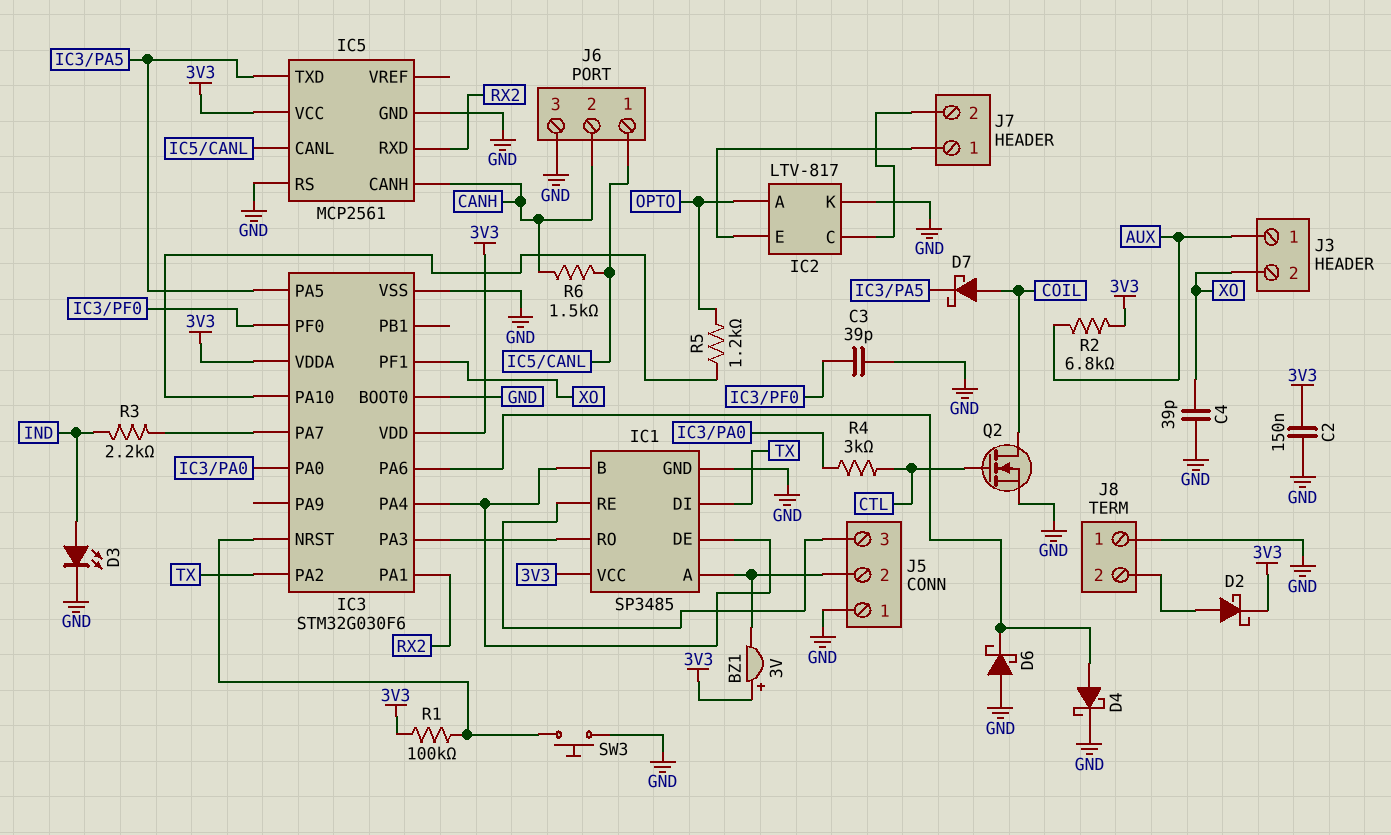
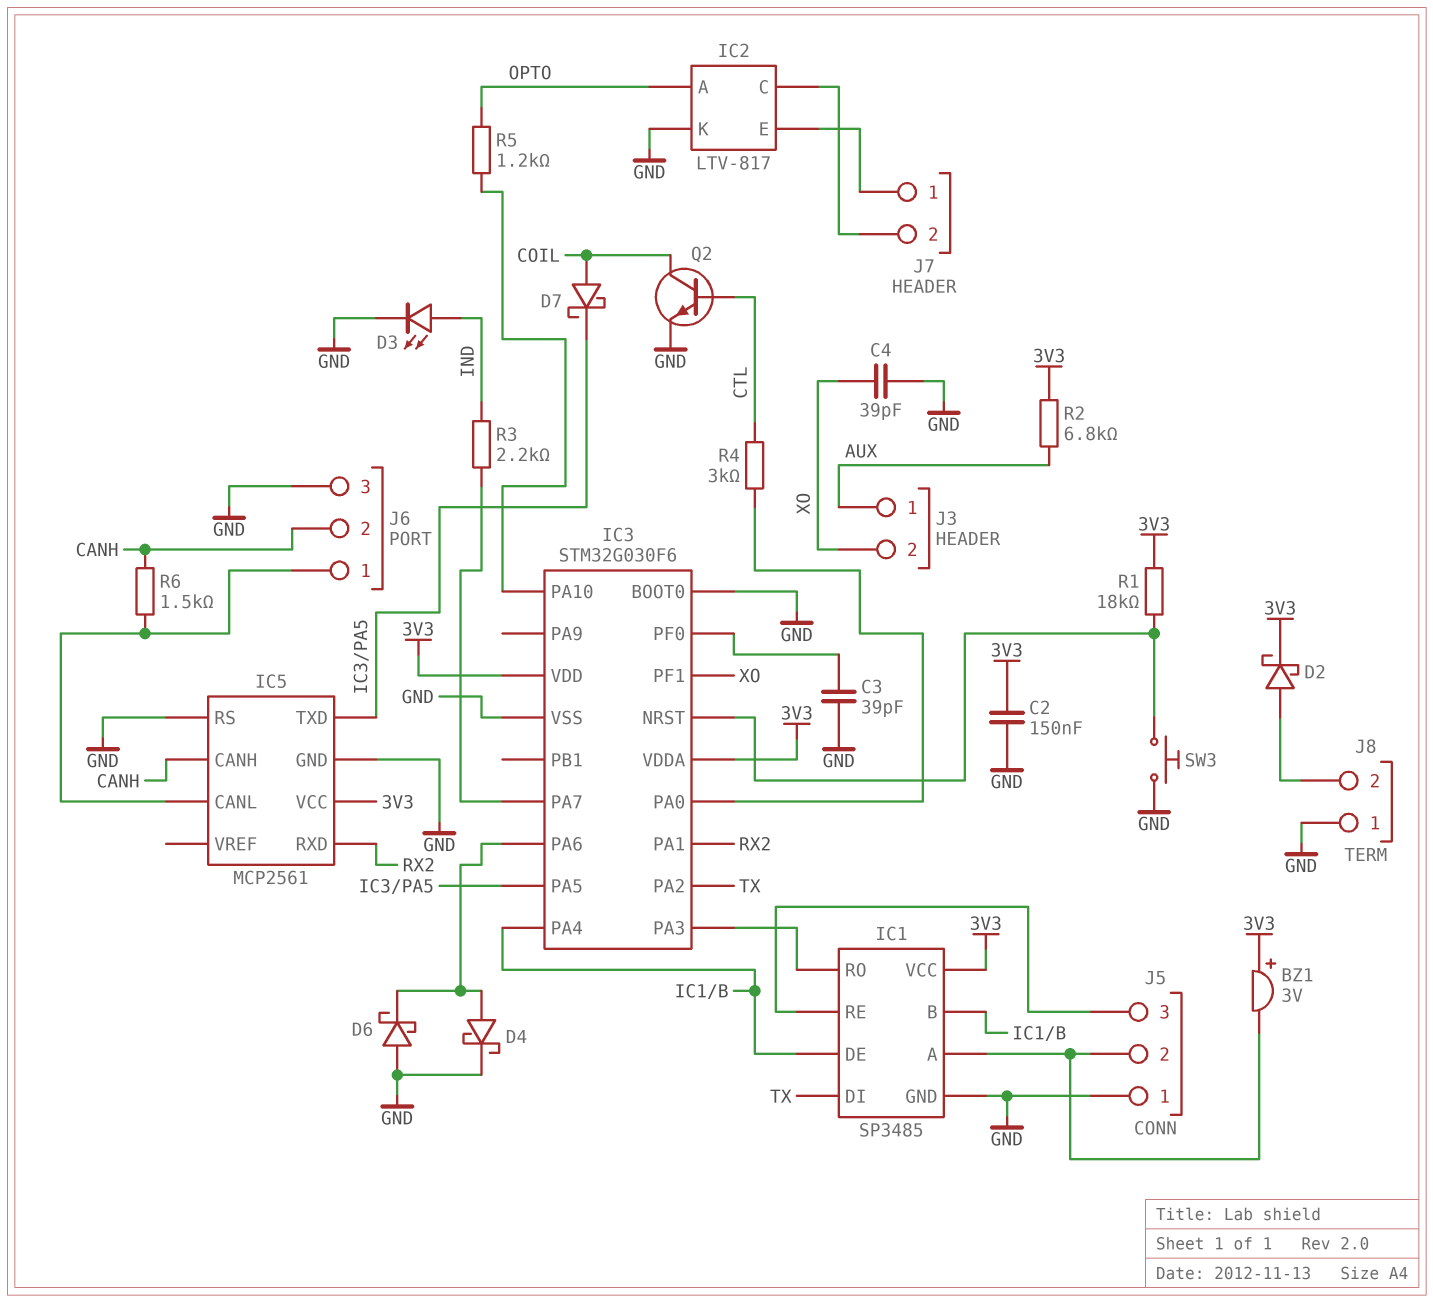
Q2: NMOS (G CTL, D COIL, S GND) -> NPN (B CTL, C COIL, E GND)
R1: 100k (3V3, IC3/NRST) -> 18k (3V3, IC3/NRST)

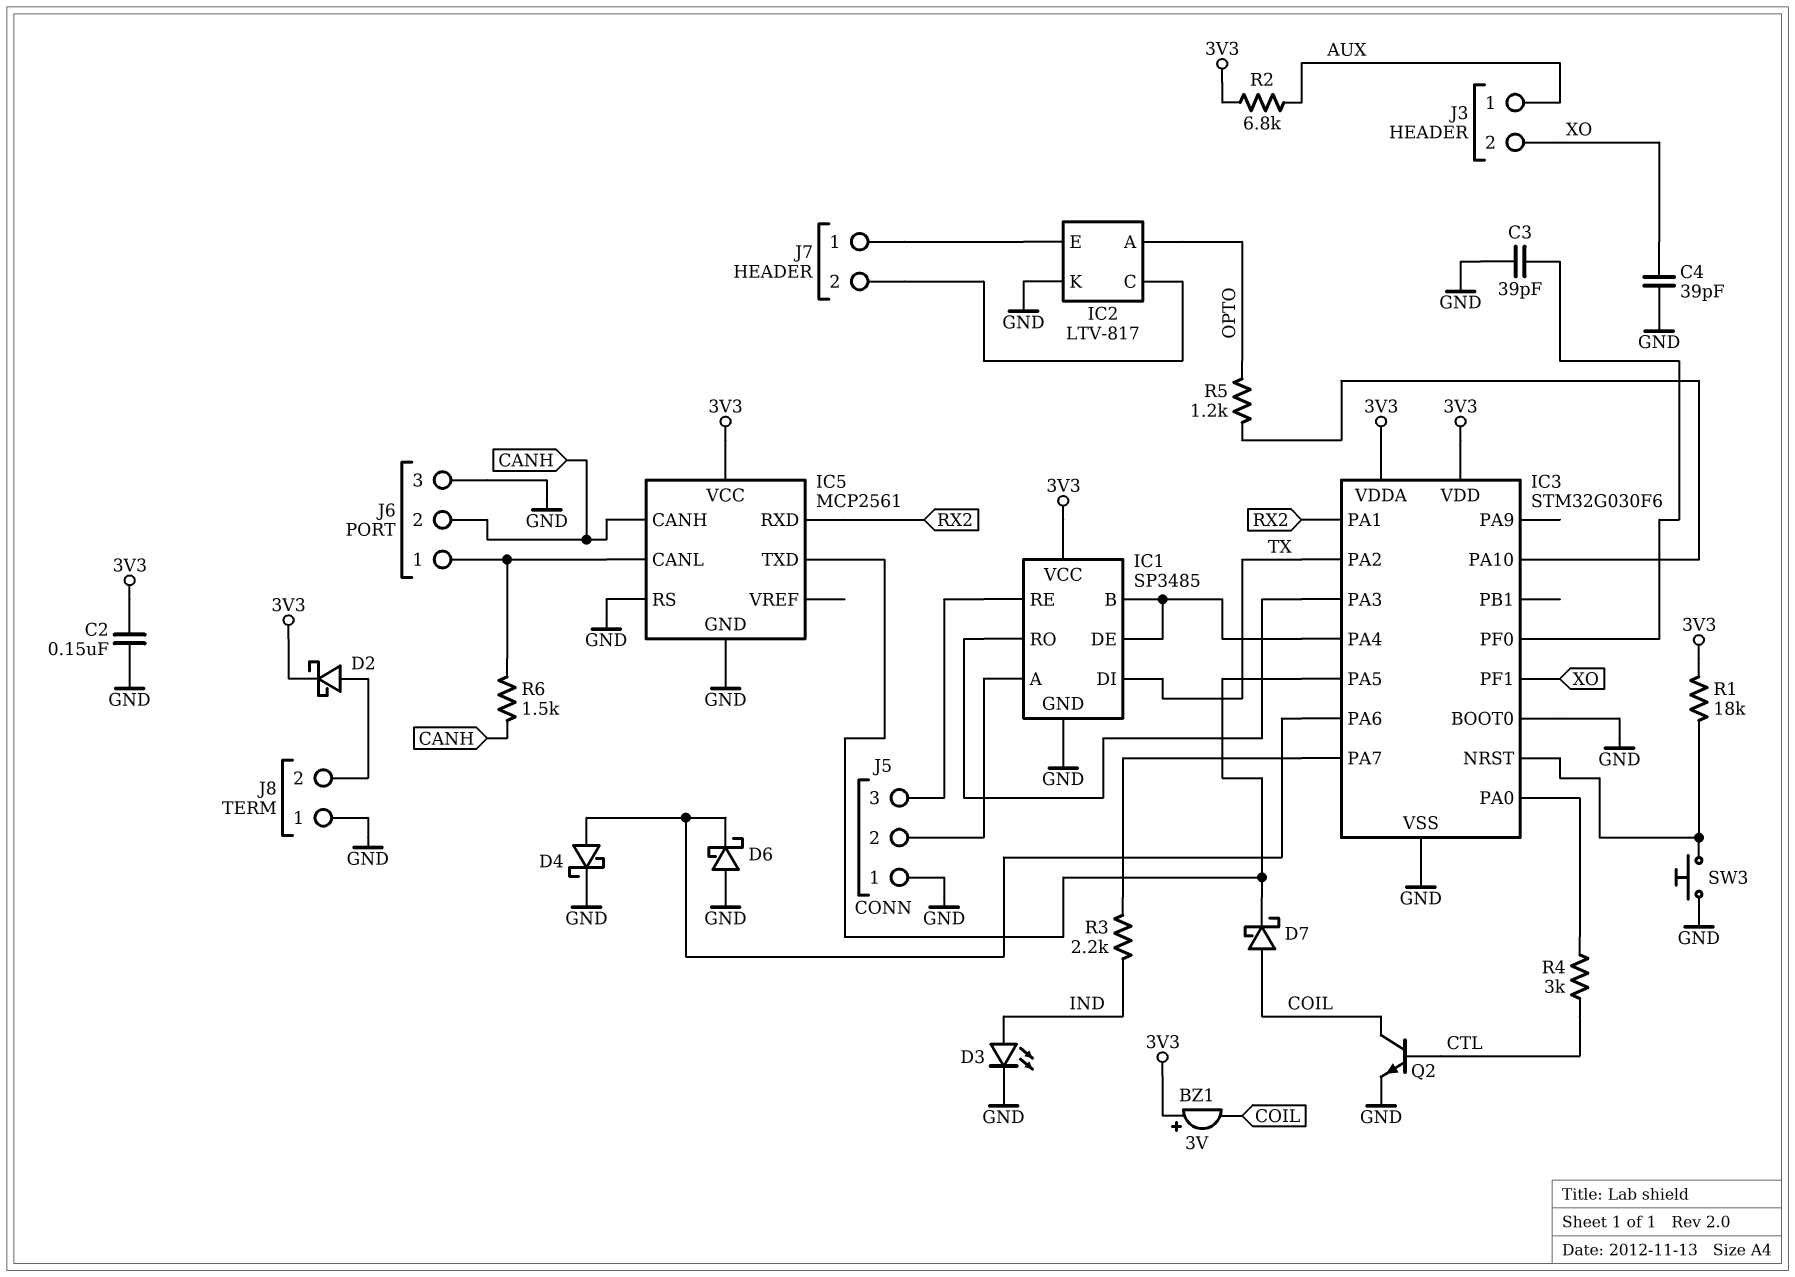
BZ1: buzzer 3V (plus 3V3, minus IC1/A) -> buzzer 3V (plus 3V3, minus COIL)

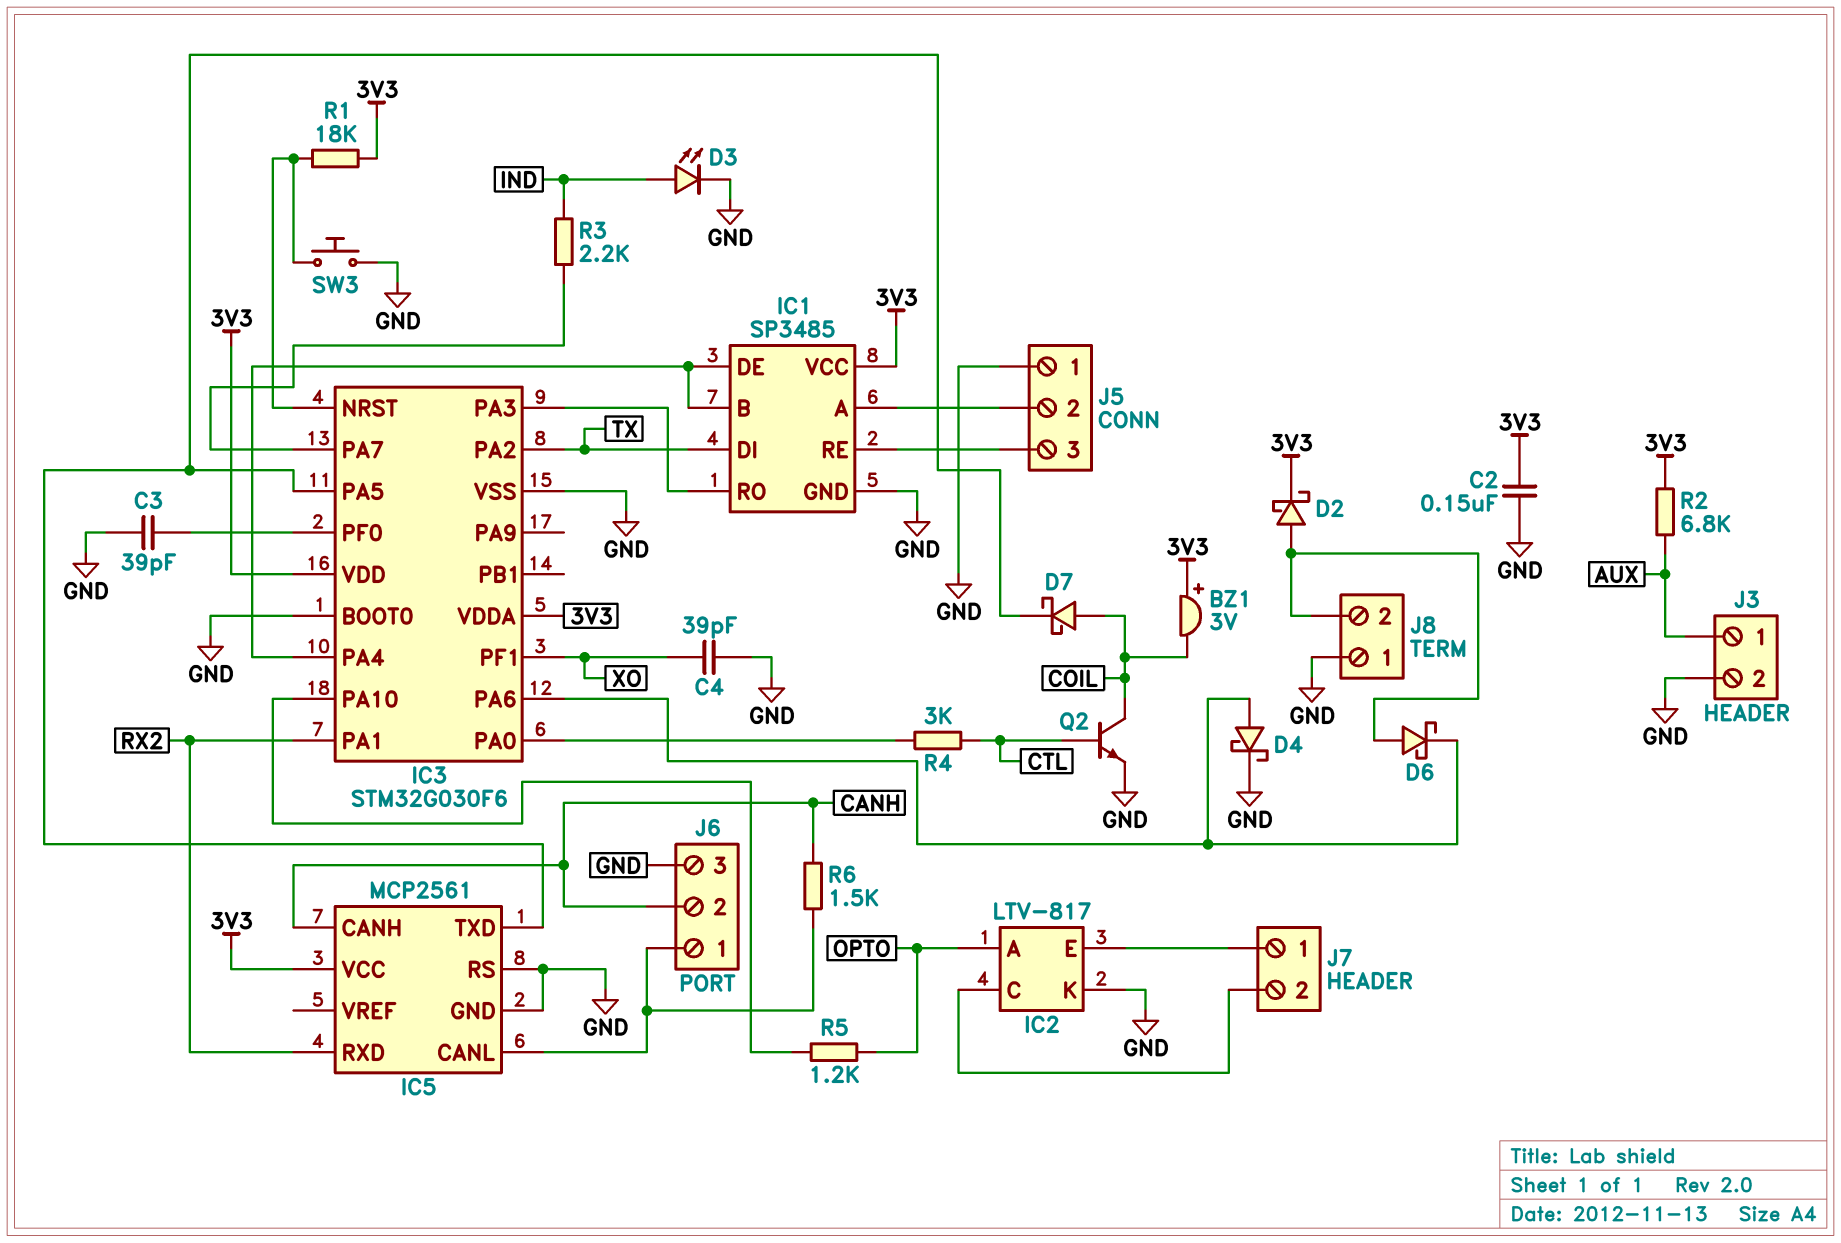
D6: schottky (A GND, K IC3/PA6) -> schottky (A J8/2, K IC3/PA6)
J3 pin 2: XO -> GND

